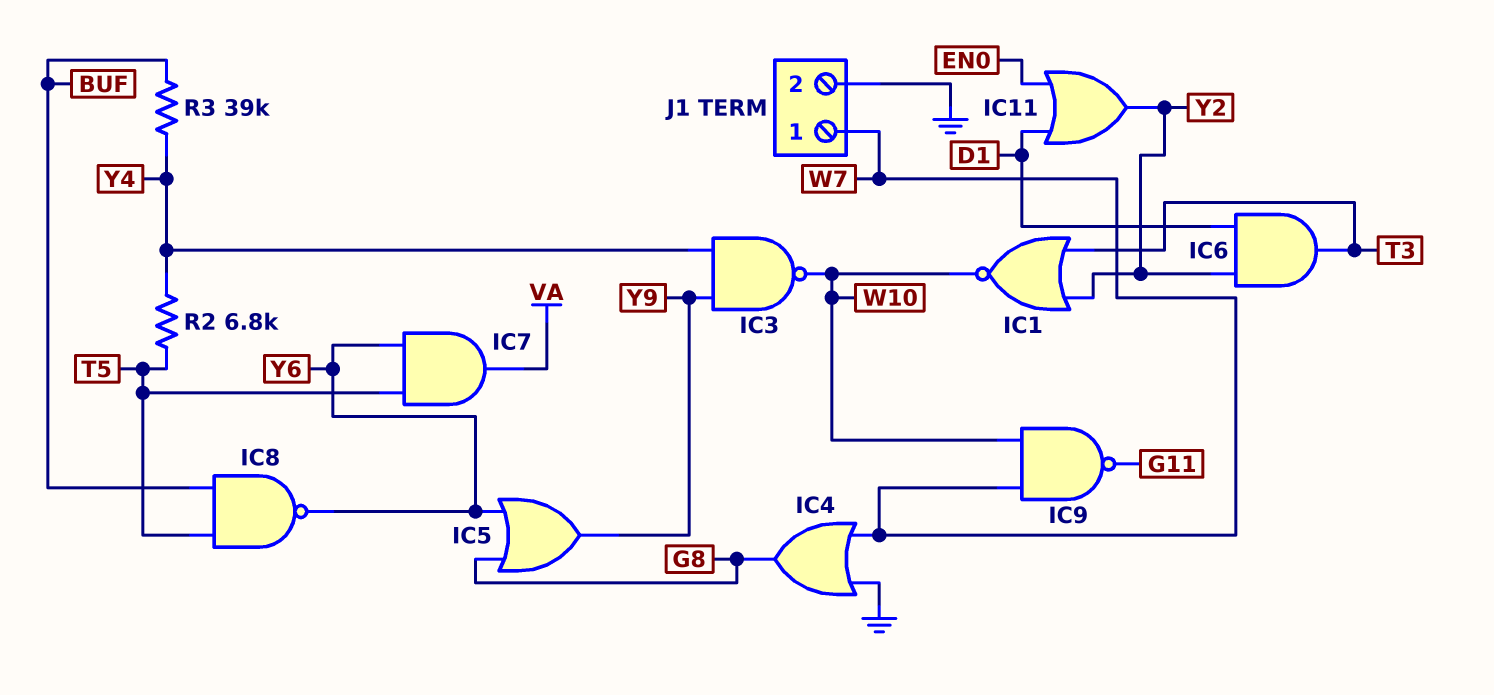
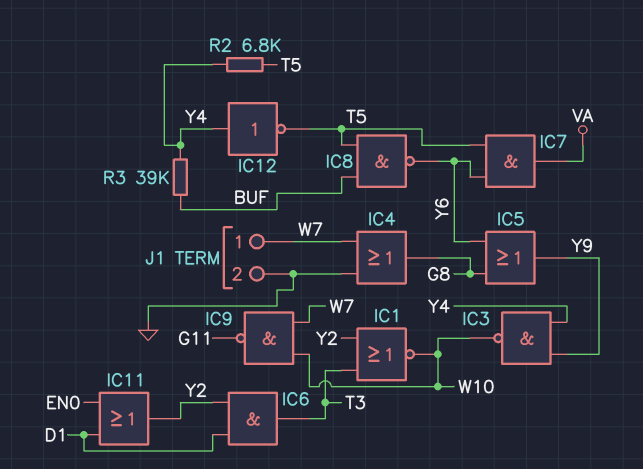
IC12: none -> NOT (in Y4, out T5)

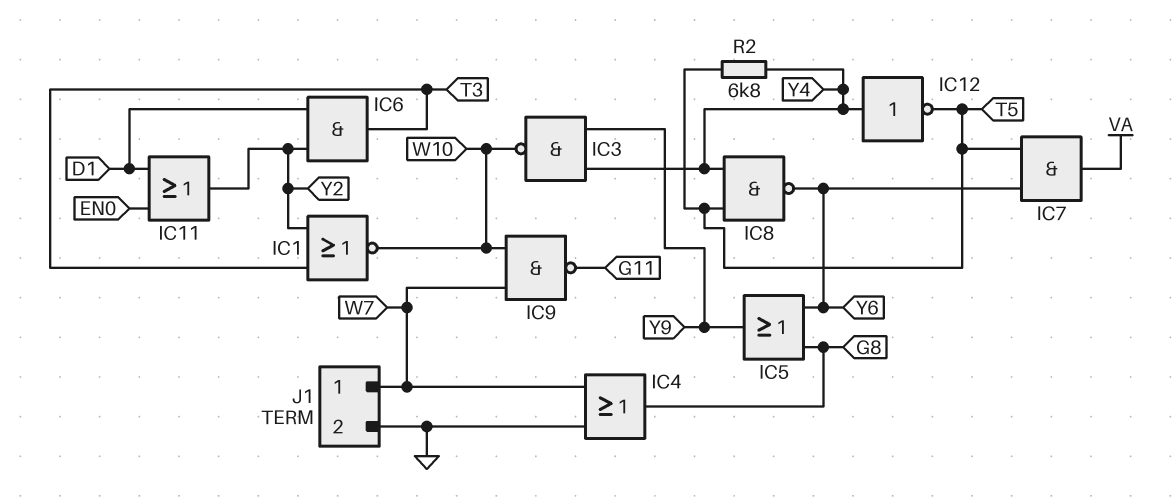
IC8: NAND (in BUF, in T5, out Y6) -> NAND (in T5, in Y4, out Y6)
R3: 39k (BUF, Y4) -> none

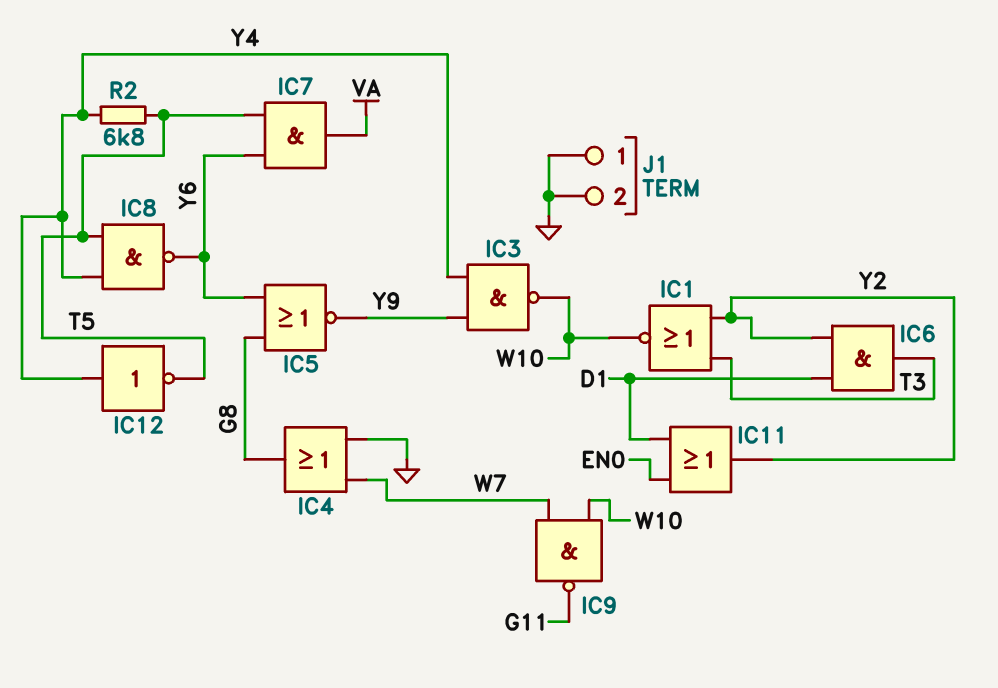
IC5: OR (in G8, in Y6, out Y9) -> NOR (in G8, in Y6, out Y9)
J1 pin 1: W7 -> GND

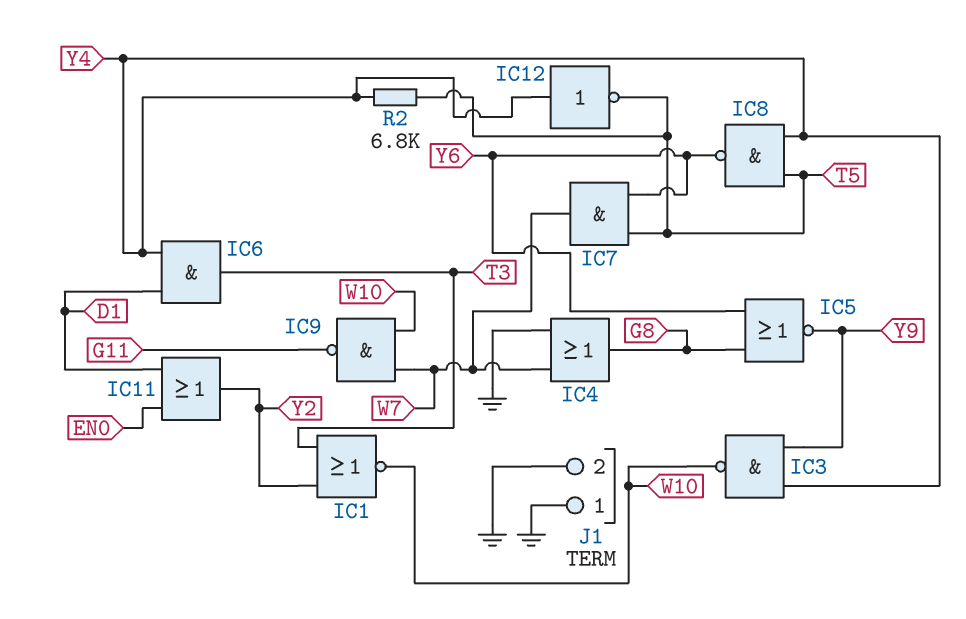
IC6: AND (in D1, in Y2, out T3) -> AND (in D1, in Y4, out T3)
IC7: AND (in T5, in Y6, out VA) -> AND (in T5, in Y6, out W7)

